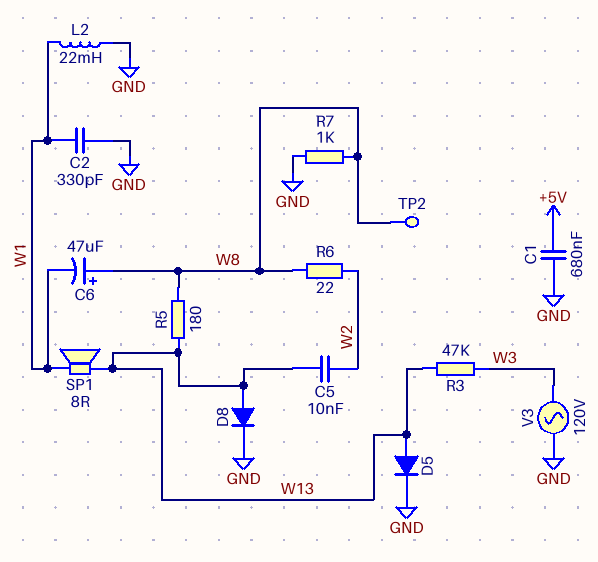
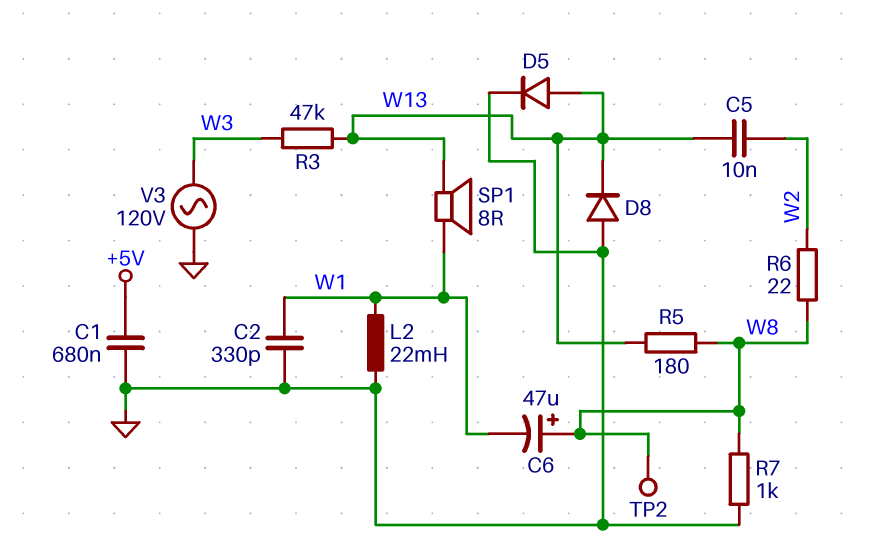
D8: diode (A W13, K GND) -> diode (A GND, K W13)

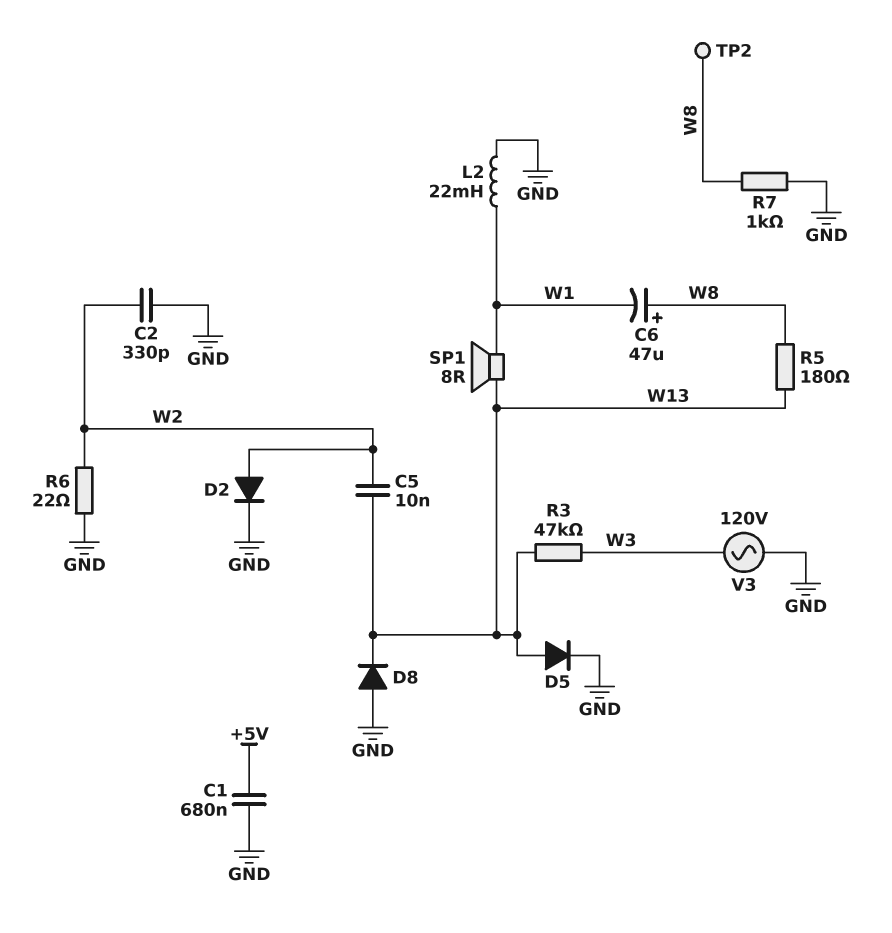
C2: 330pF (GND, W1) -> 330pF (GND, W2)
D2: none -> diode (A W2, K GND)
R6: 22 (W2, W8) -> 22 (GND, W2)

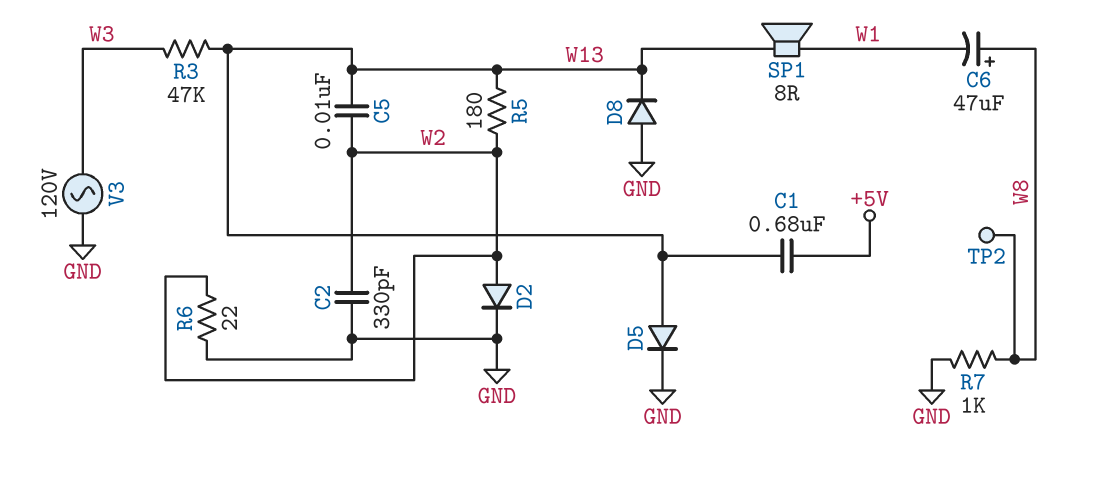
C1: 680nF (+5V, GND) -> 680nF (+5V, W13)
L2: 22mH (GND, W1) -> none
R5: 180 (W8, W13) -> 180 (W2, W13)

